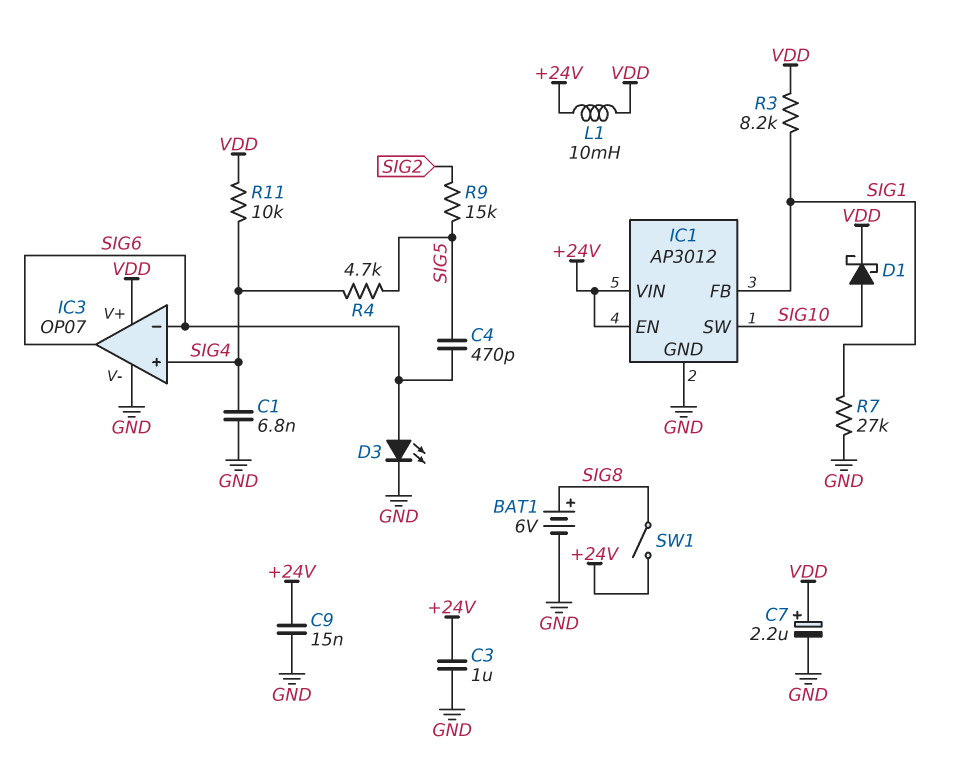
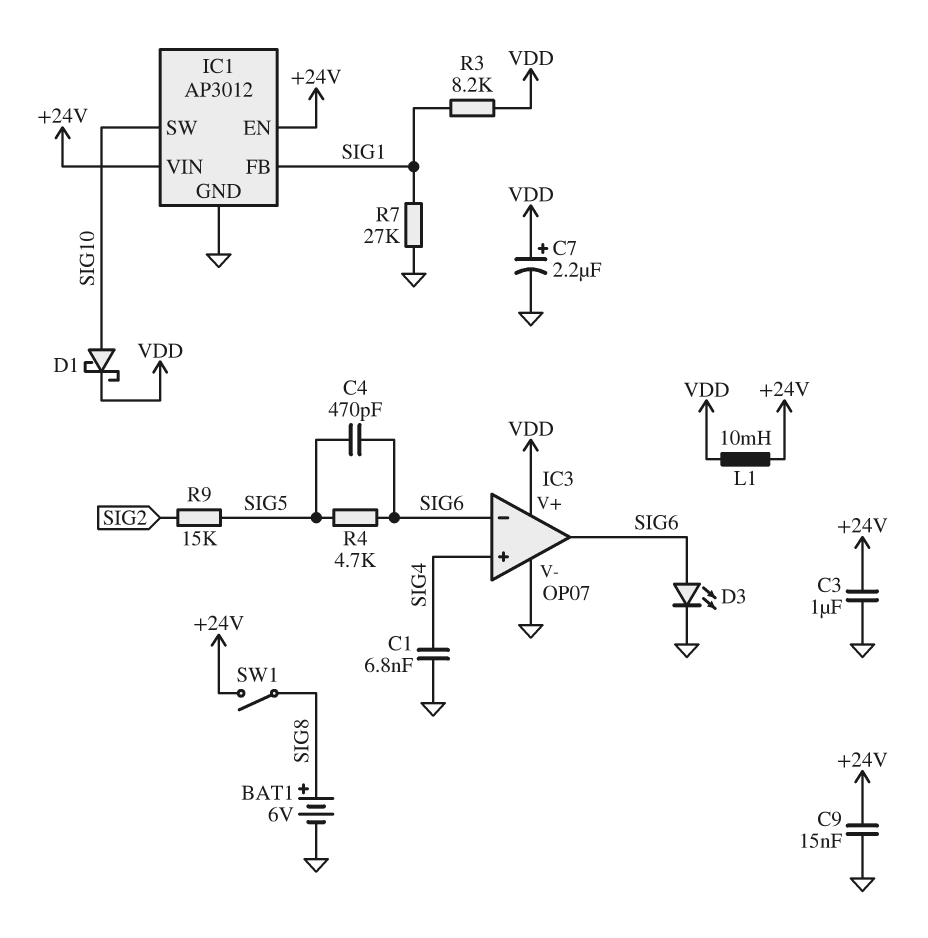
R4: 4.7k (SIG4, SIG5) -> 4.7k (SIG5, SIG6)
R11: 10k (SIG4, VDD) -> none

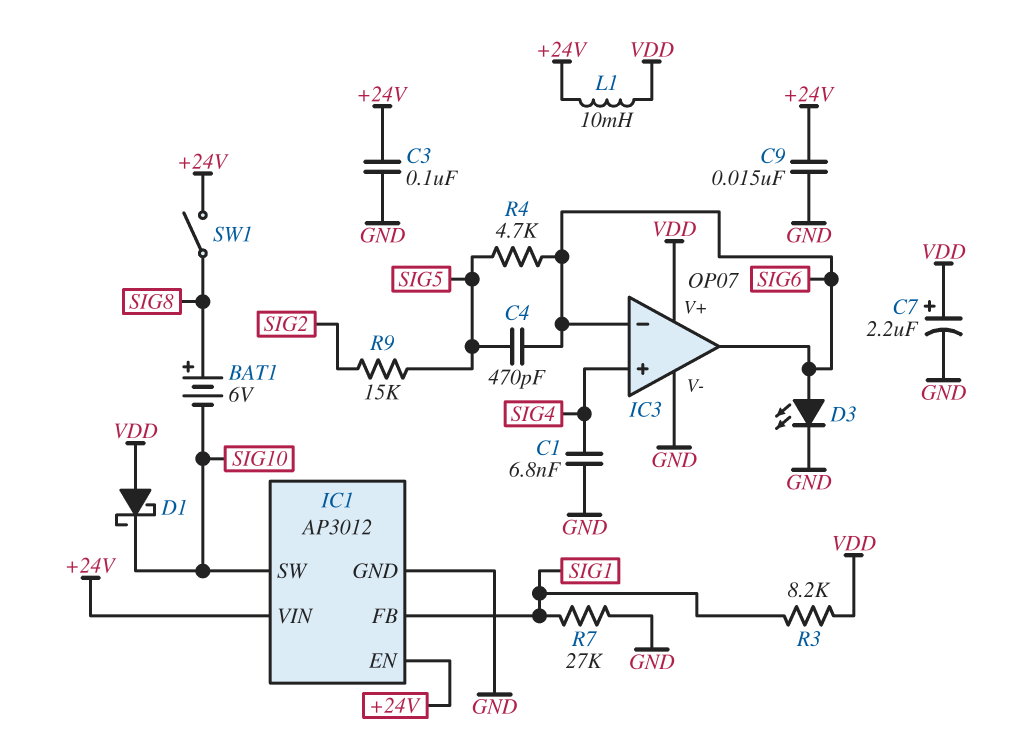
BAT1: 6V (plus SIG8, minus GND) -> 6V (plus SIG8, minus SIG10)
C3: 1uF (+24V, GND) -> 100nF (+24V, GND)
D1: schottky (A SIG10, K VDD) -> schottky (A VDD, K SIG10)

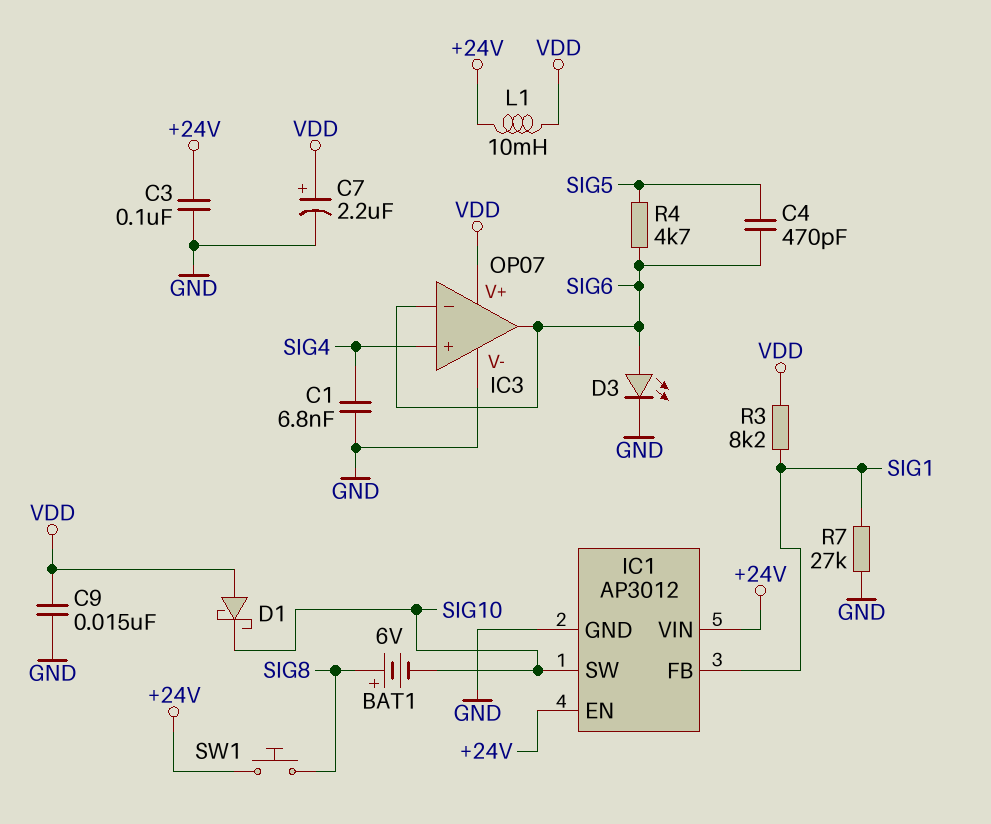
C9: 15nF (+24V, GND) -> 15nF (GND, VDD)
R9: 15k (SIG2, SIG5) -> none
SW1: switch (+24V, SIG8) -> button (+24V, SIG8)

